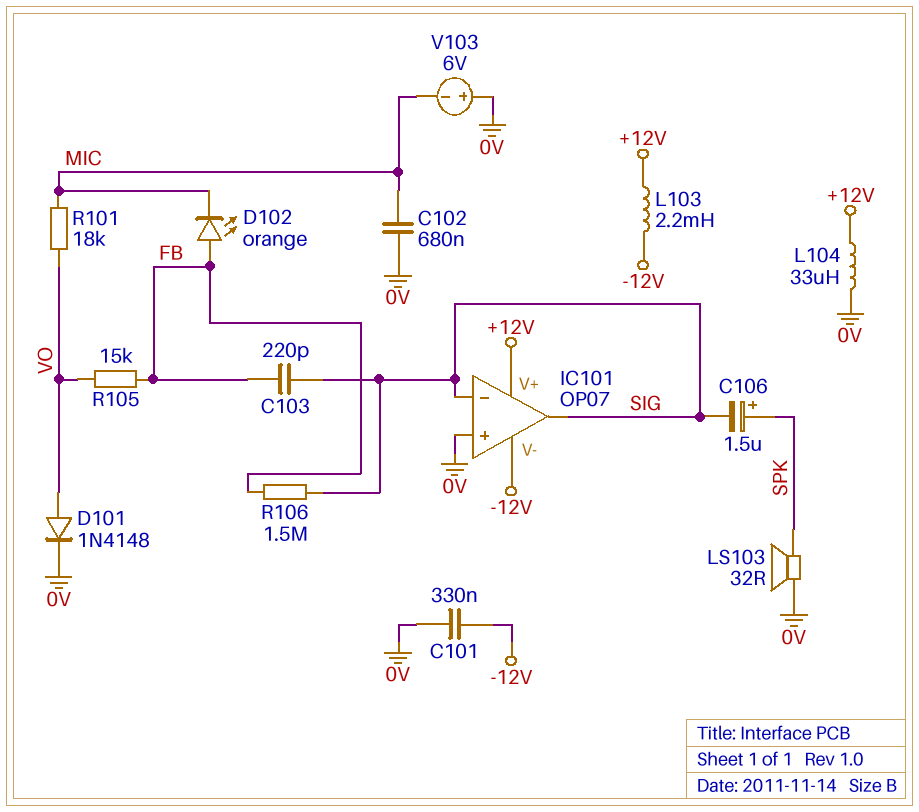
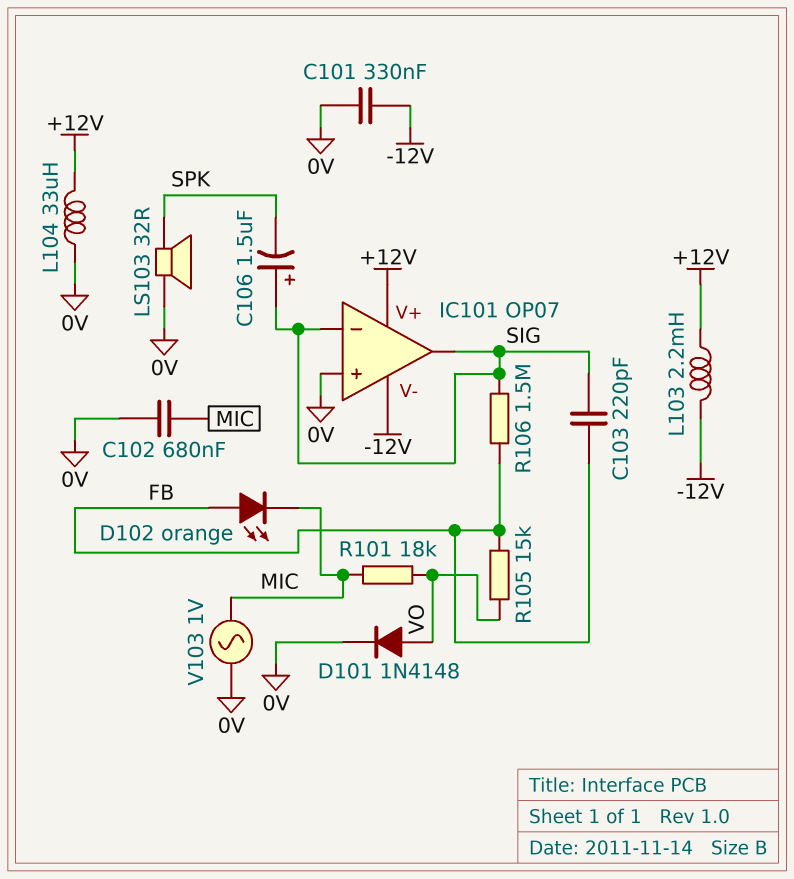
C106: 1.5uF (plus SPK, minus SIG) -> 1.5uF (plus SIG, minus SPK)
V103: 6V (plus 0V, minus MIC) -> AC 1V (0V, MIC)

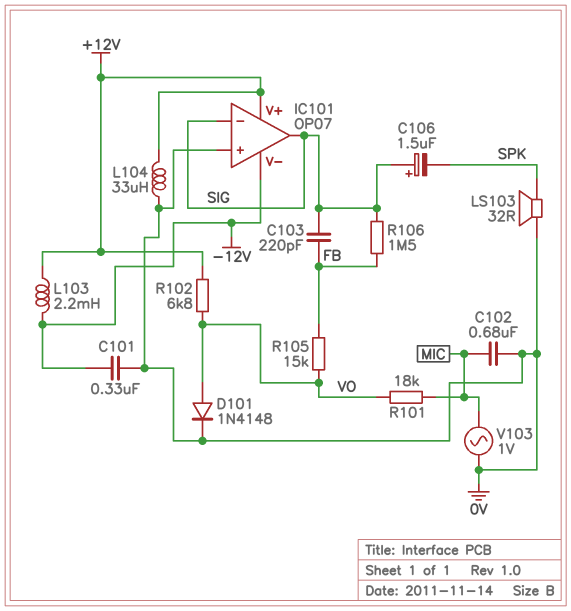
D102: LED orange (A FB, K MIC) -> none
R102: none -> 6.8k (+12V, VO)

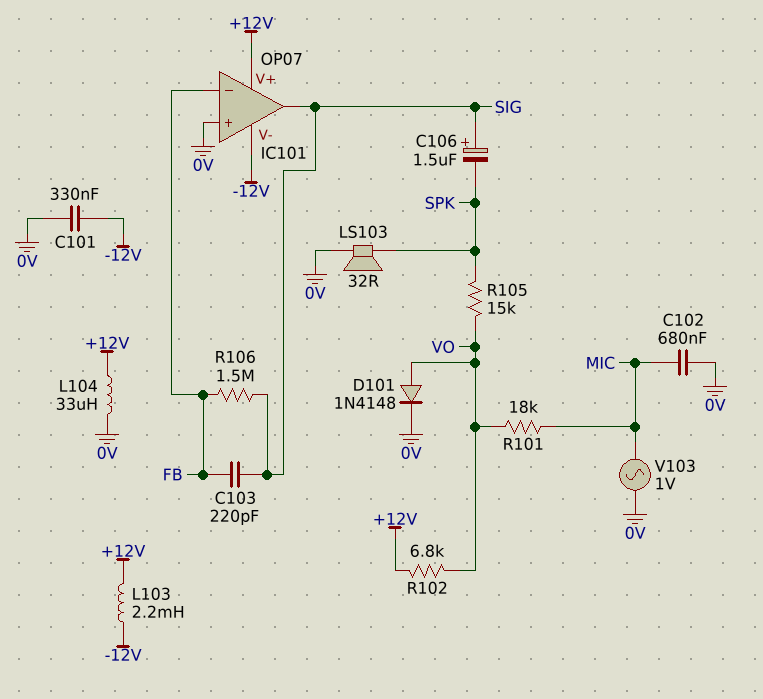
IC101 pin in-: SIG -> FB
R105: 15k (FB, VO) -> 15k (SPK, VO)

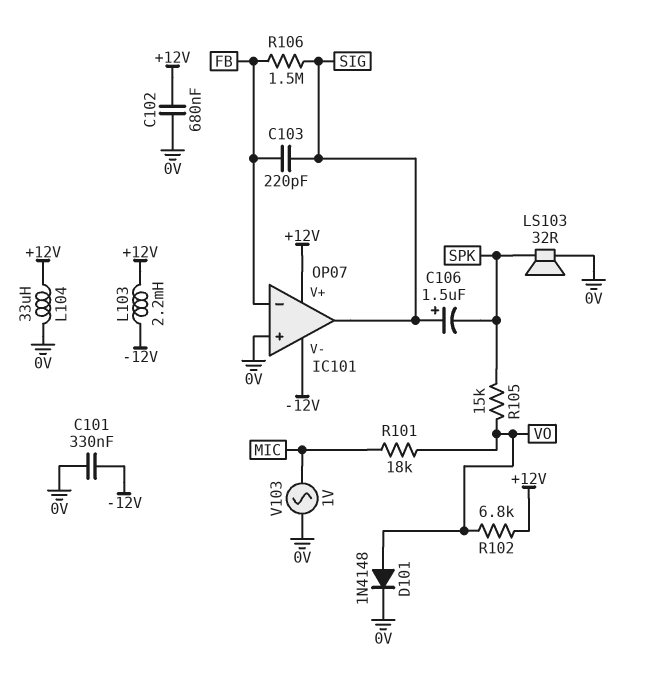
C102: 680nF (0V, MIC) -> 680nF (+12V, 0V)

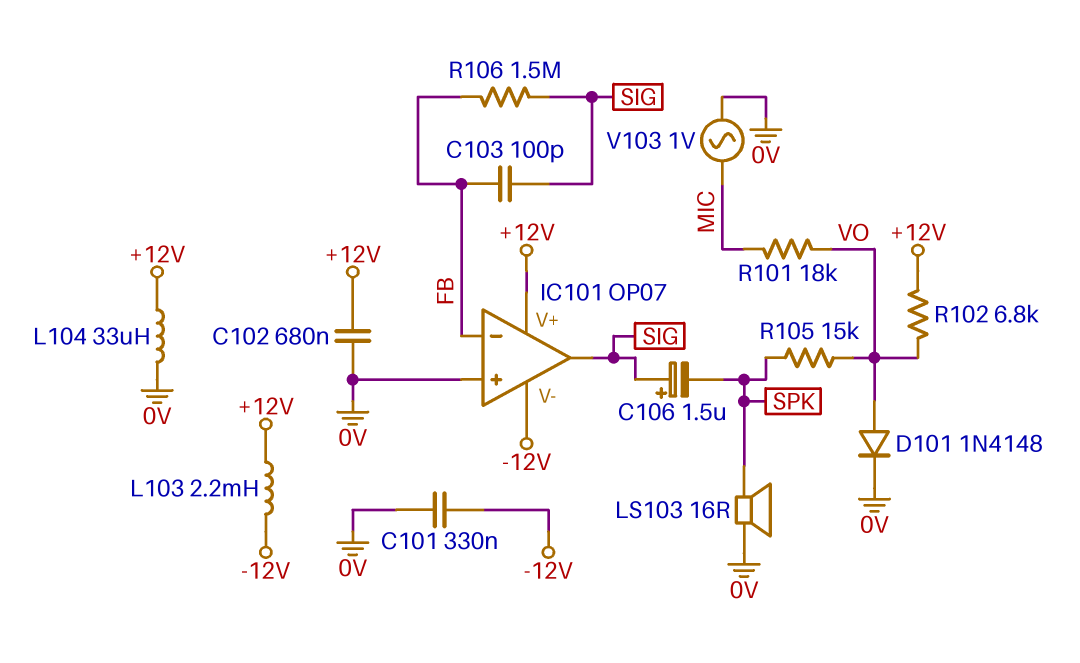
C103: 220pF (FB, SIG) -> 100pF (FB, SIG)
LS103: speaker 32R (0V, SPK) -> speaker 16R (0V, SPK)

